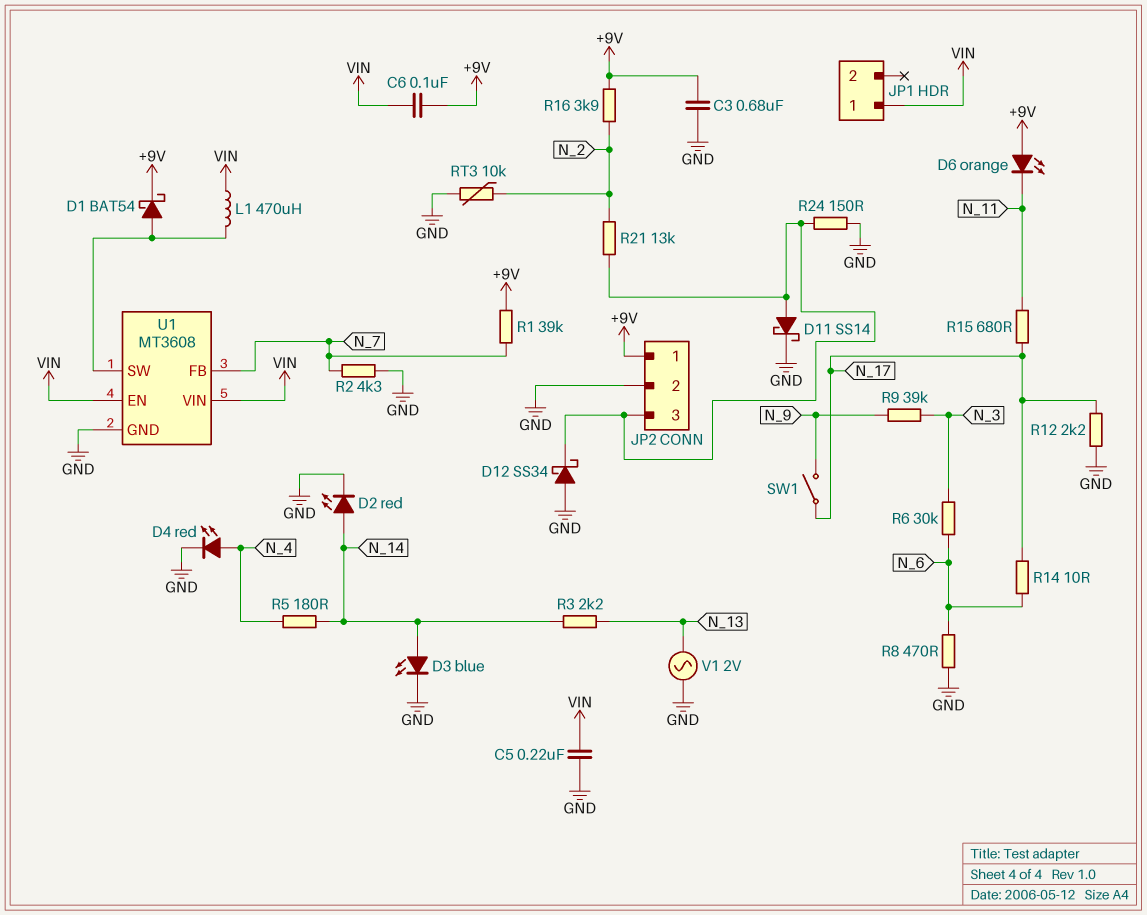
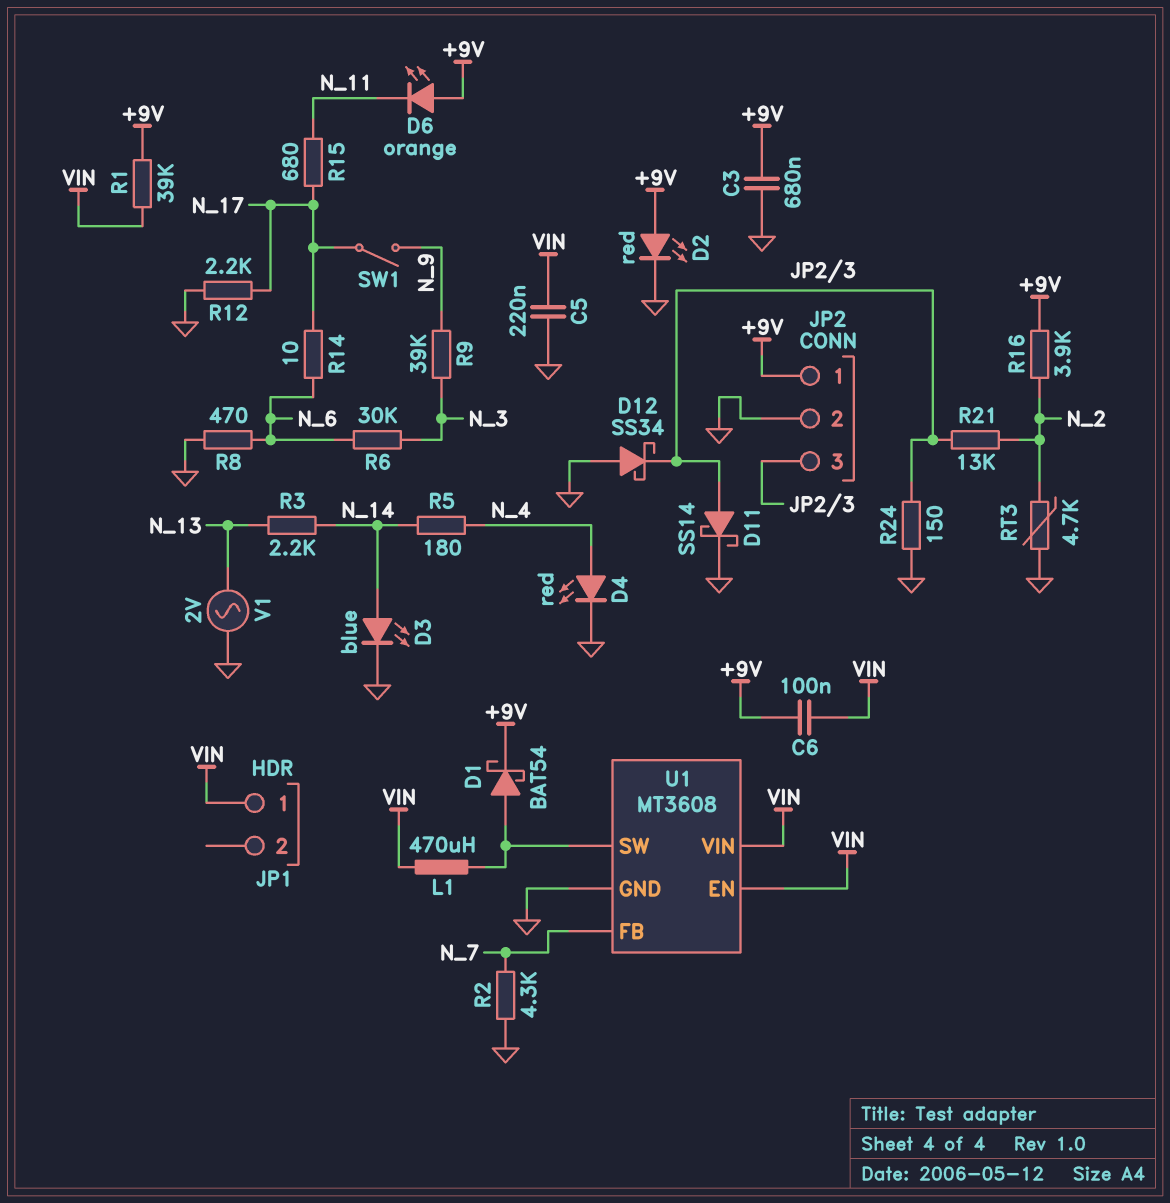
D2: LED red (A N_14, K GND) -> LED red (A +9V, K GND)
R1: 39k (+9V, N_7) -> 39k (+9V, VIN)
RT3: 10k (GND, N_2) -> 4.7k (GND, N_2)

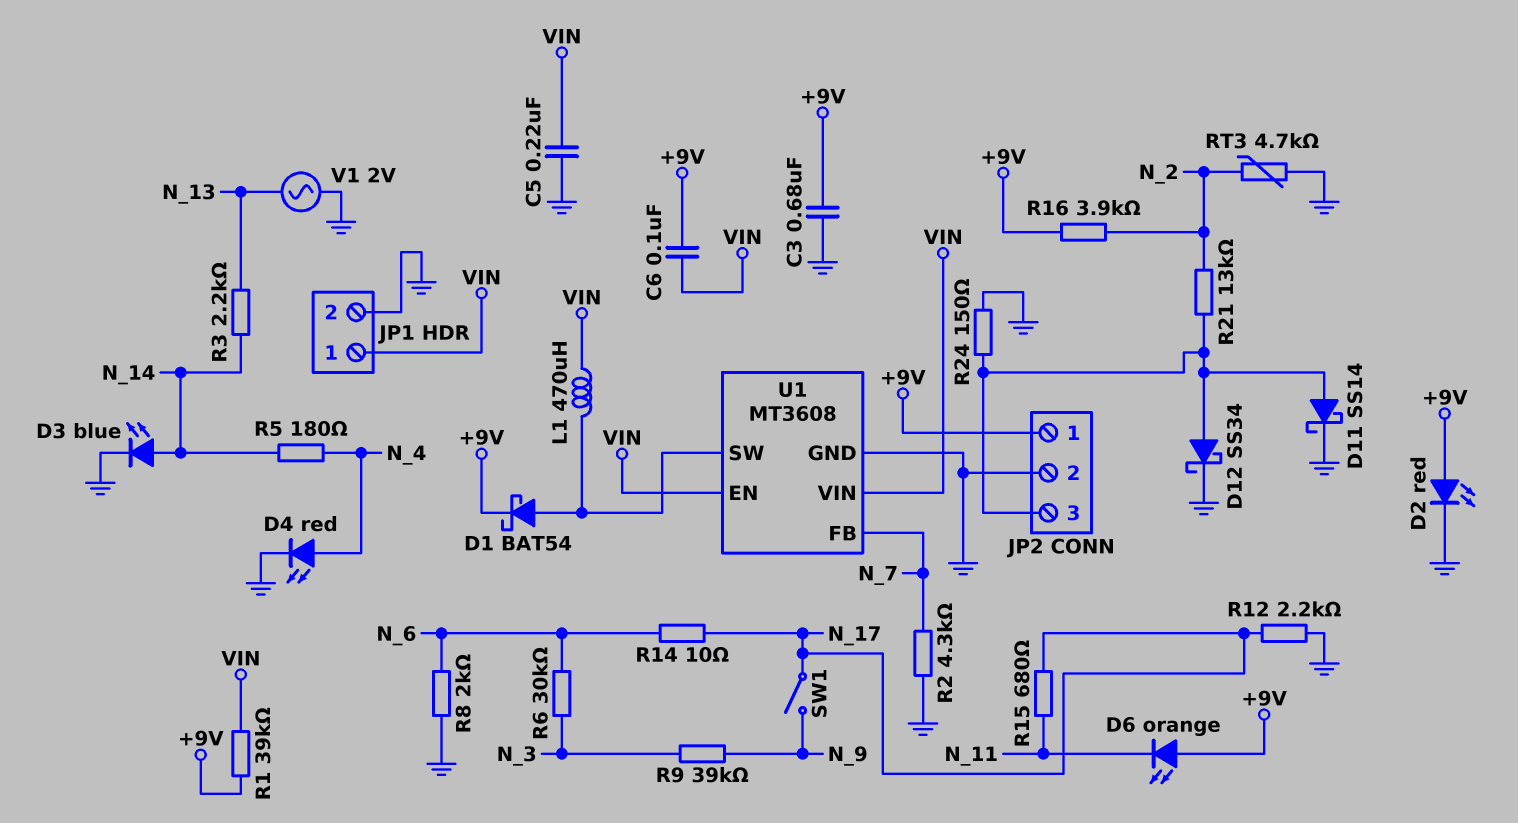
D12: schottky SS34 (A GND, K JP2/3) -> schottky SS34 (A JP2/3, K GND)
JP1 pin 2: none -> GND
R8: 470 (GND, N_6) -> 2k (GND, N_6)

